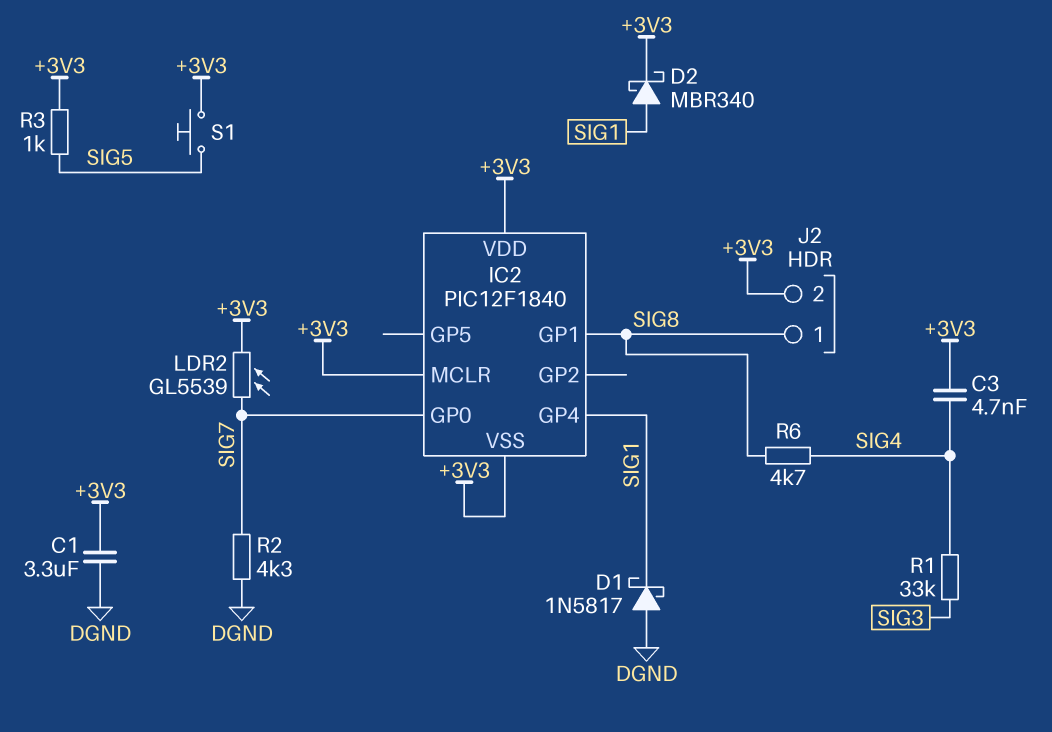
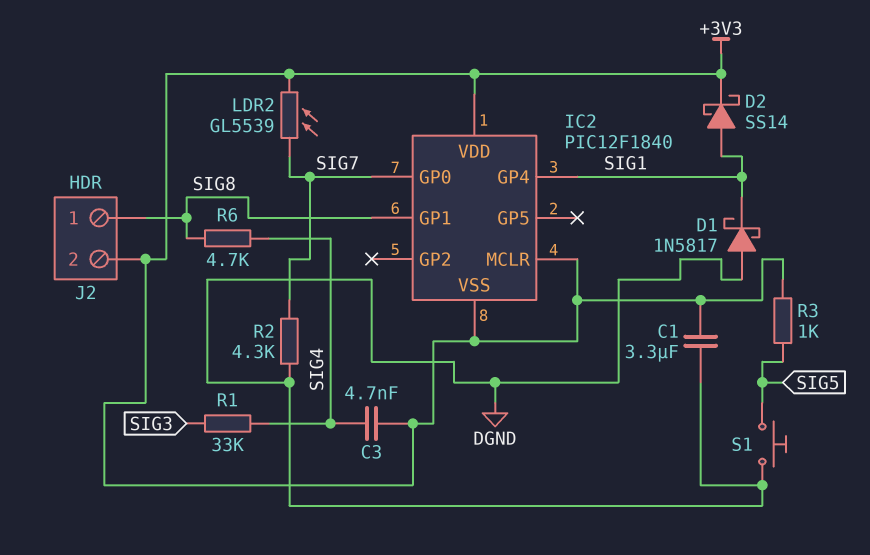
D2: schottky MBR340 (A SIG1, K +3V3) -> schottky SS14 (A SIG1, K +3V3)
S1: button (+3V3, SIG5) -> button (DGND, SIG5)

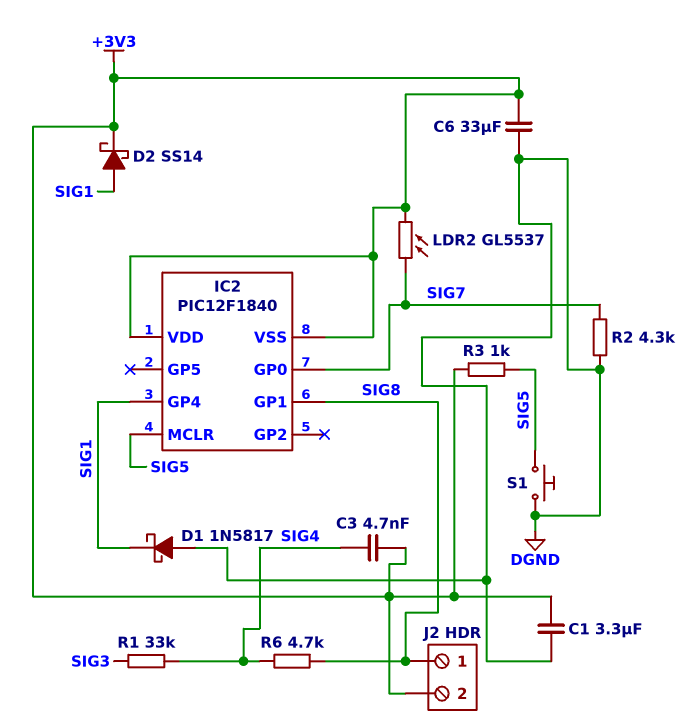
C6: none -> 33uF (+3V3, DGND)
IC2 pin MCLR: +3V3 -> SIG5
LDR2: GL5539 (+3V3, SIG7) -> GL5537 (+3V3, SIG7)

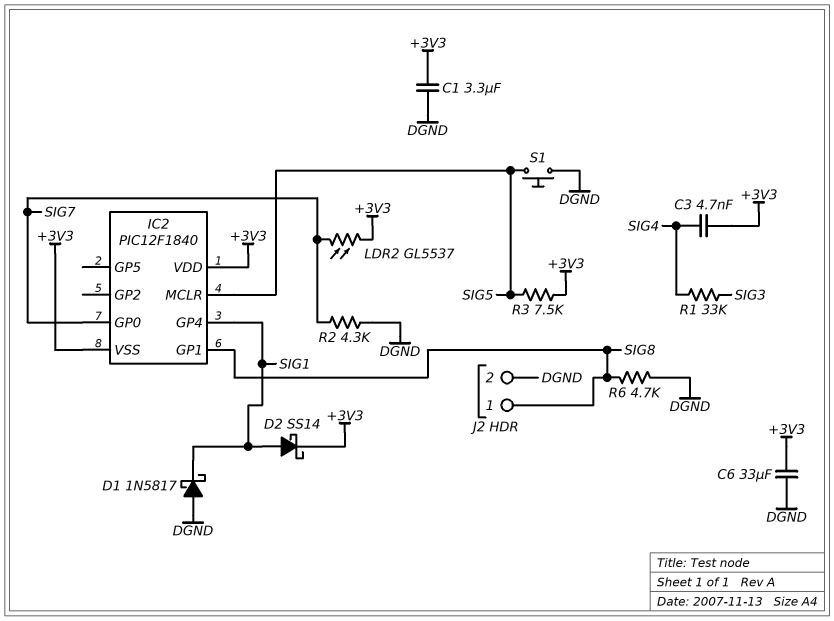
J2 pin 2: +3V3 -> DGND
R3: 1k (+3V3, SIG5) -> 7.5k (+3V3, SIG5)
R6: 4.7k (SIG4, SIG8) -> 4.7k (DGND, SIG8)

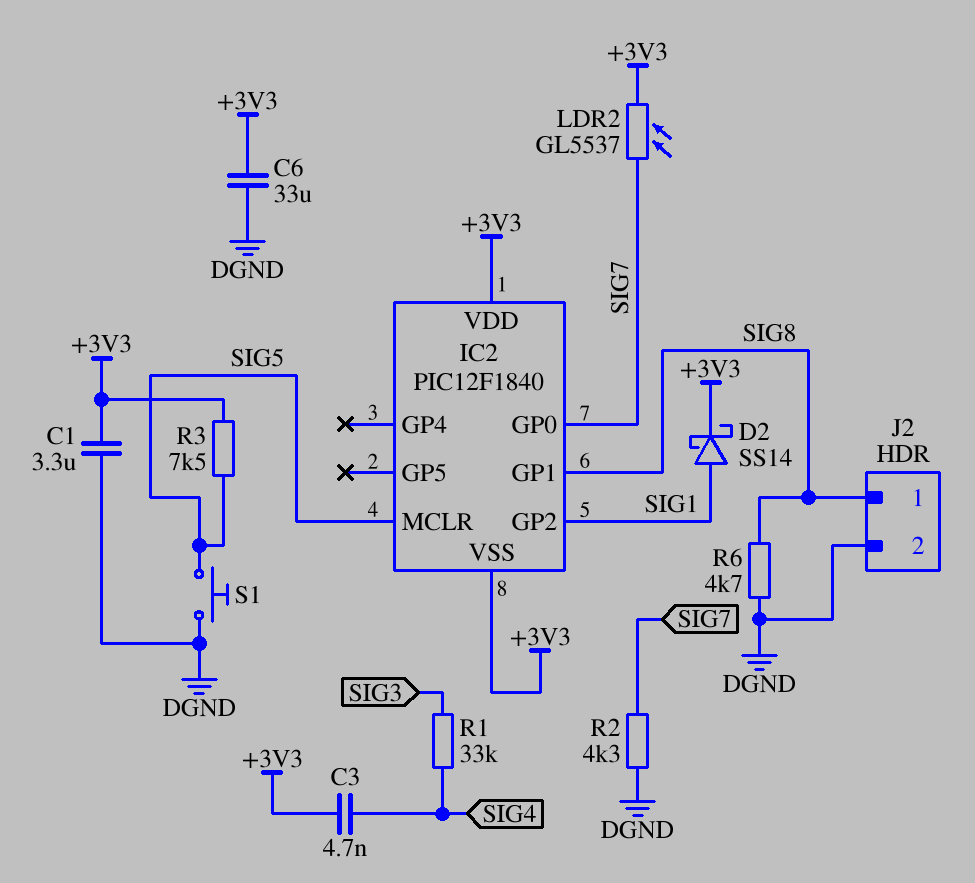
D1: schottky 1N5817 (A DGND, K SIG1) -> none
IC2 pin GP2: none -> SIG1
IC2 pin GP4: SIG1 -> none

